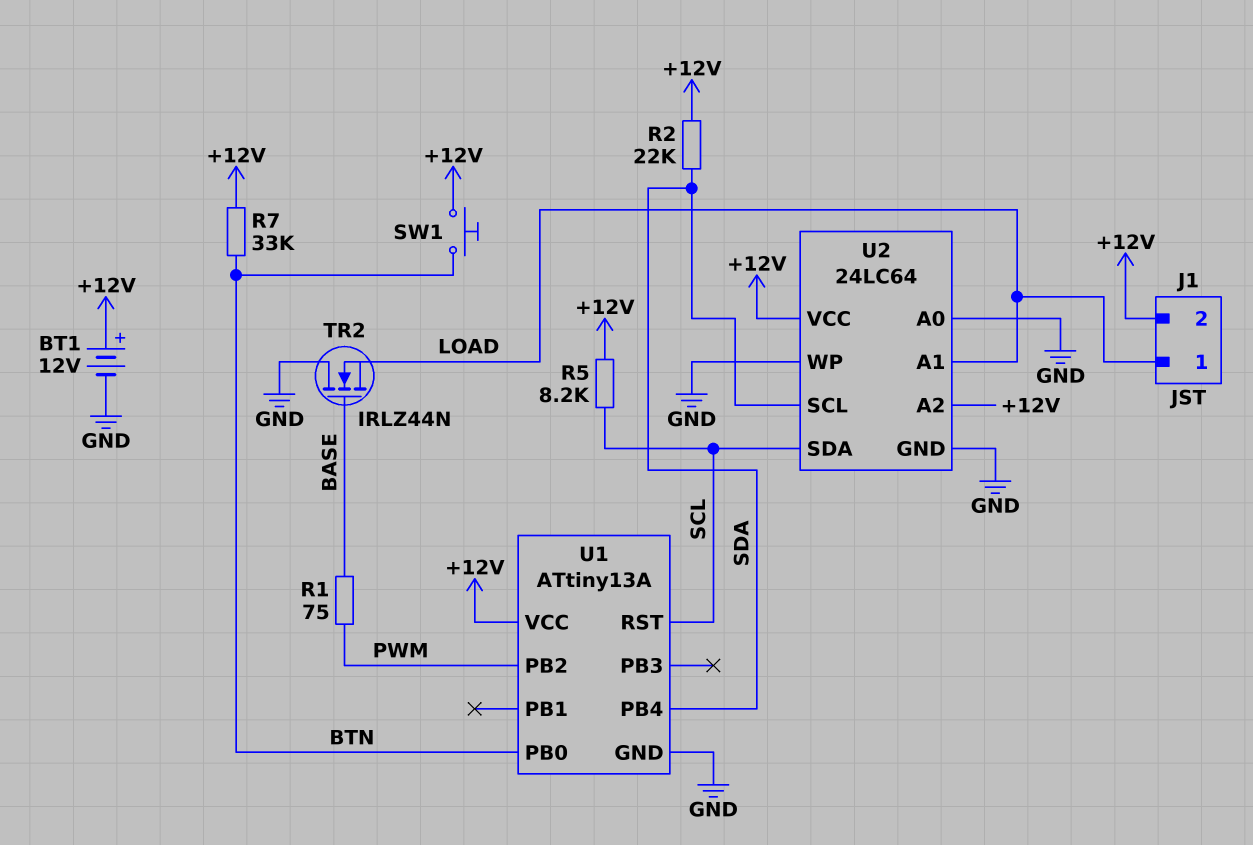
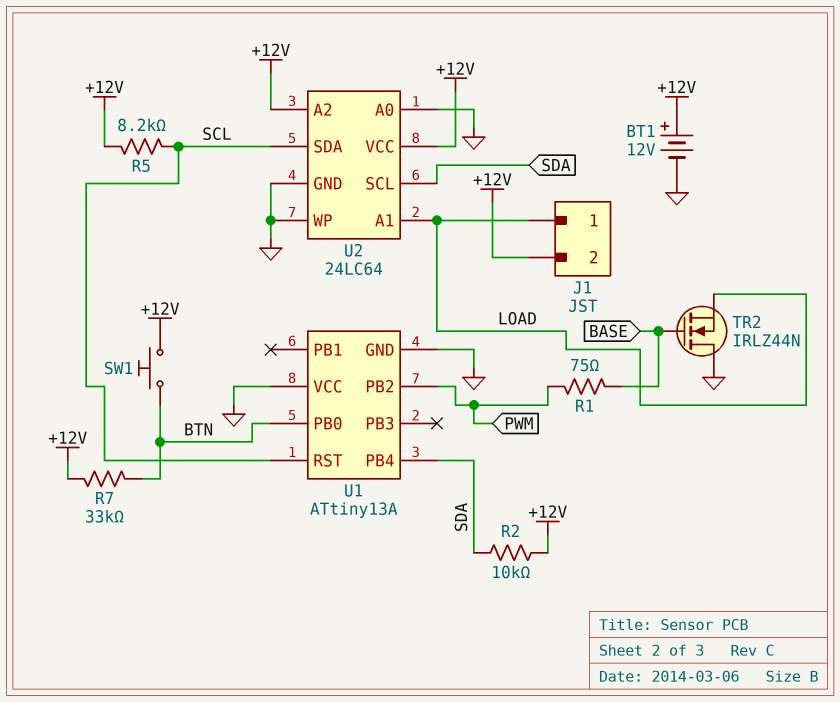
R2: 22k (+12V, SDA) -> 10k (+12V, SDA)
U1 pin VCC: +12V -> GND

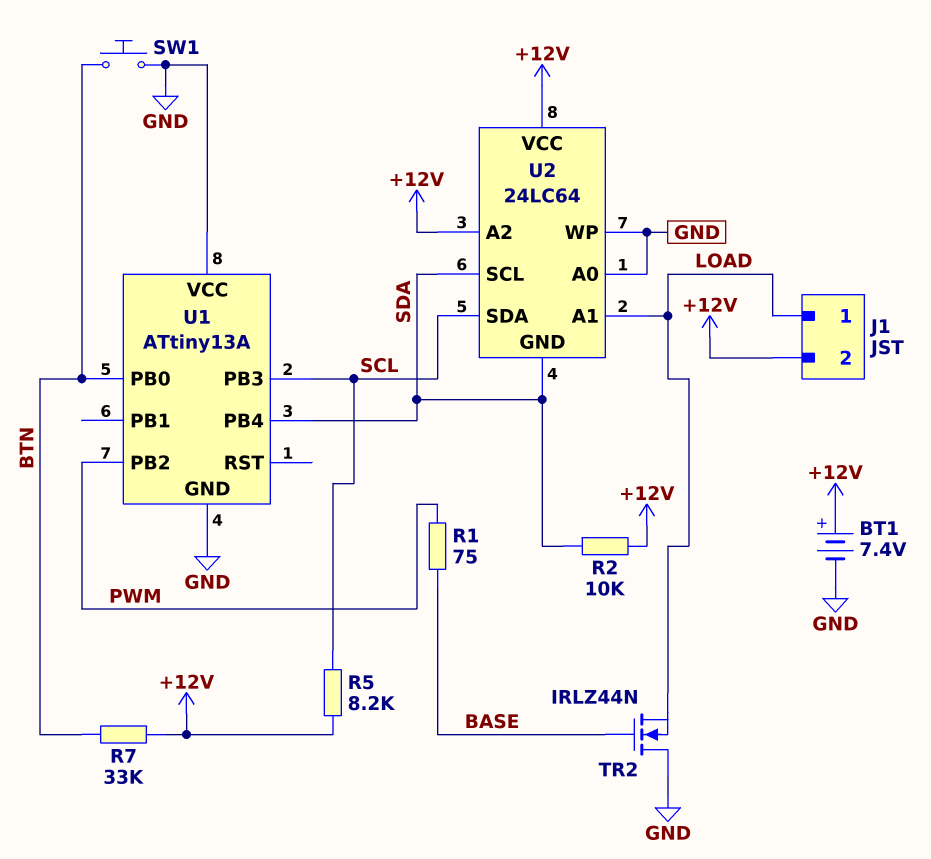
BT1: 12V (plus +12V, minus GND) -> 7.4V (plus +12V, minus GND)
SW1: button (+12V, BTN) -> button (BTN, GND)
U1 pin PB3: none -> SCL
U1 pin RST: SCL -> none
U2 pin GND: GND -> SDA

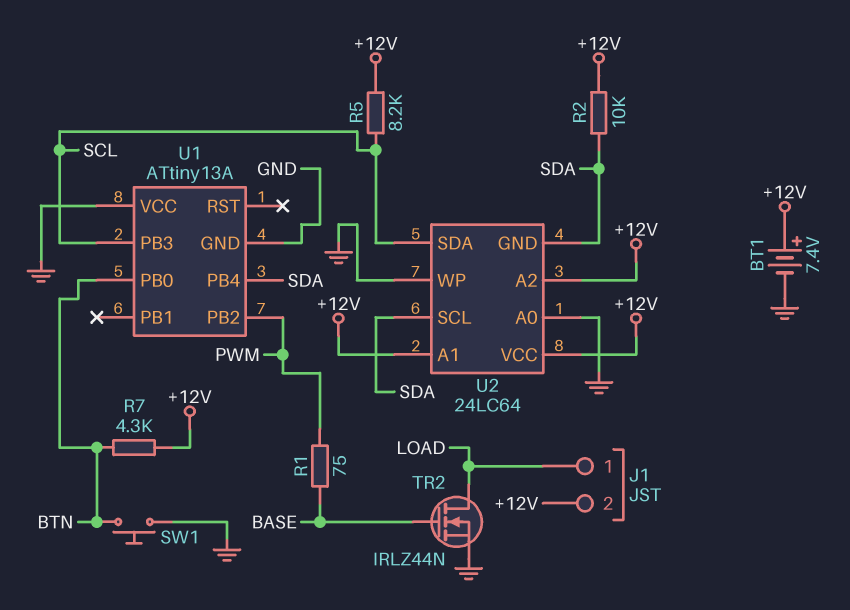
R7: 33k (+12V, BTN) -> 4.3k (+12V, BTN)
TR2: NMOS IRLZ44N (G BASE, D GND, S LOAD) -> NMOS IRLZ44N (G BASE, D LOAD, S GND)
U2 pin A1: LOAD -> +12V

